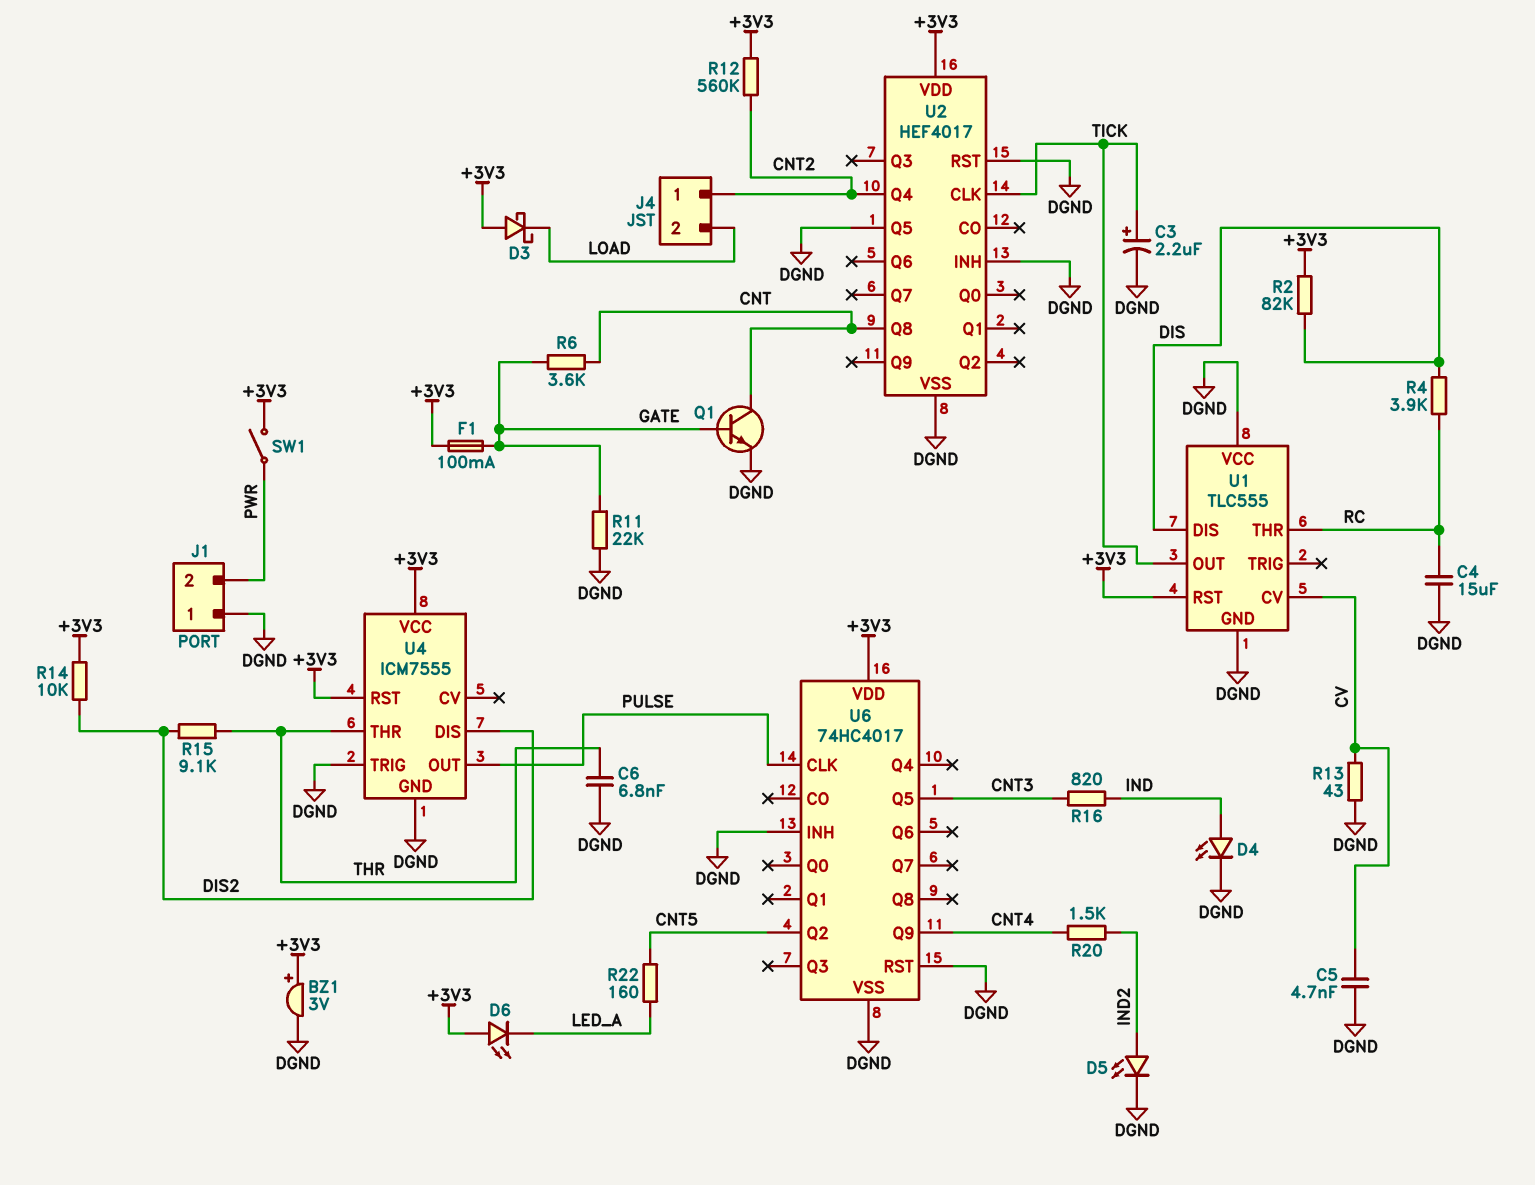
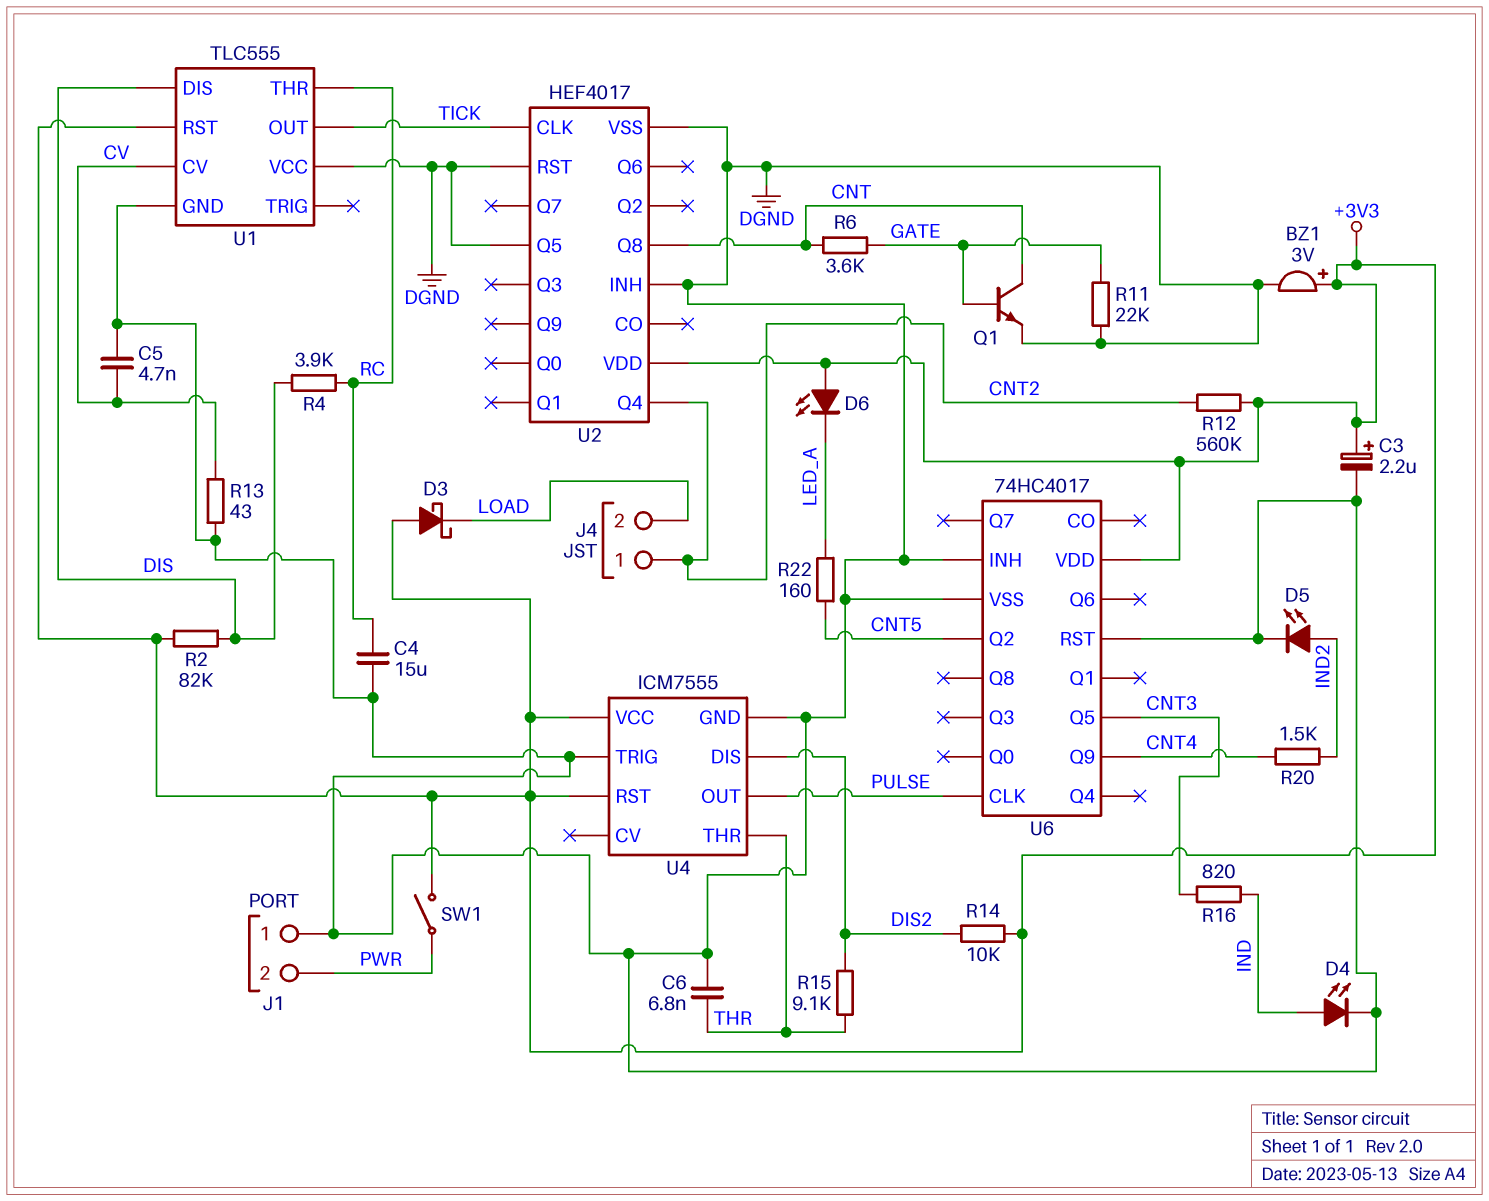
C3: 2.2uF (plus TICK, minus DGND) -> 2.2uF (plus +3V3, minus DGND)
F1: 100mA (+3V3, GATE) -> none

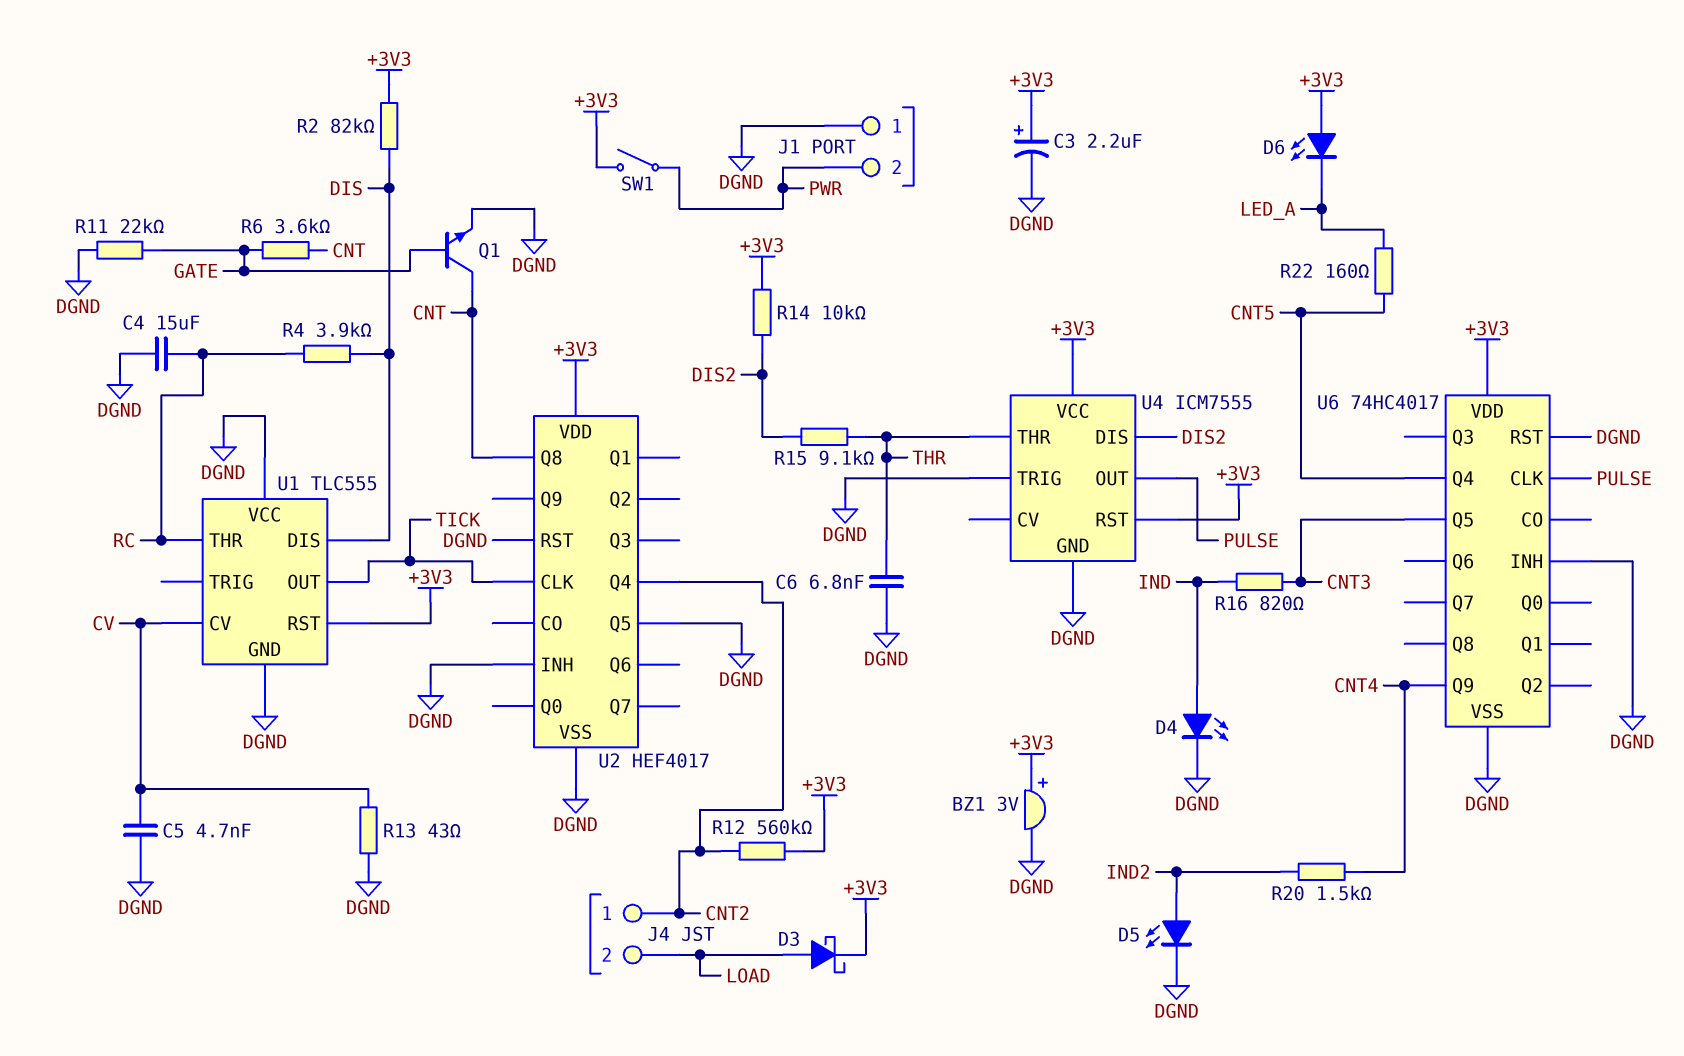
D3: schottky (A +3V3, K LOAD) -> schottky (A LOAD, K +3V3)
U6 pin Q2: CNT5 -> none
U6 pin Q4: none -> CNT5

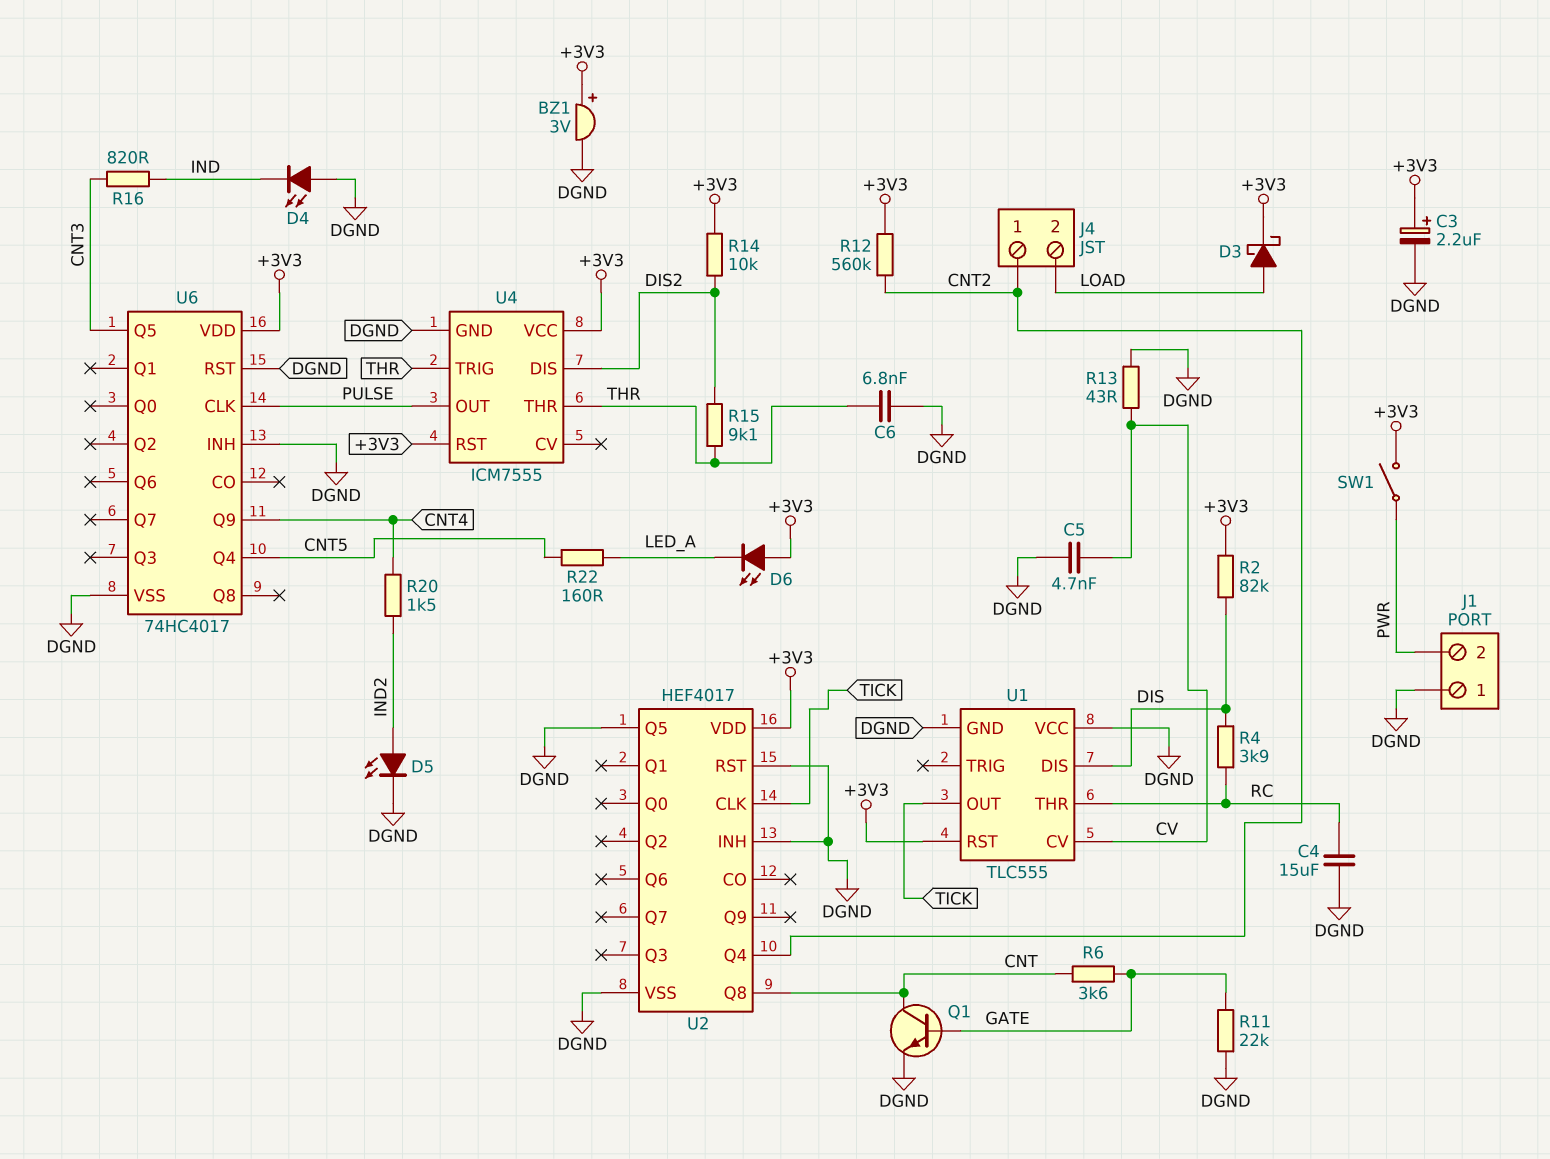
D4: LED (A IND, K DGND) -> LED (A DGND, K IND)
U4 pin TRIG: DGND -> THR

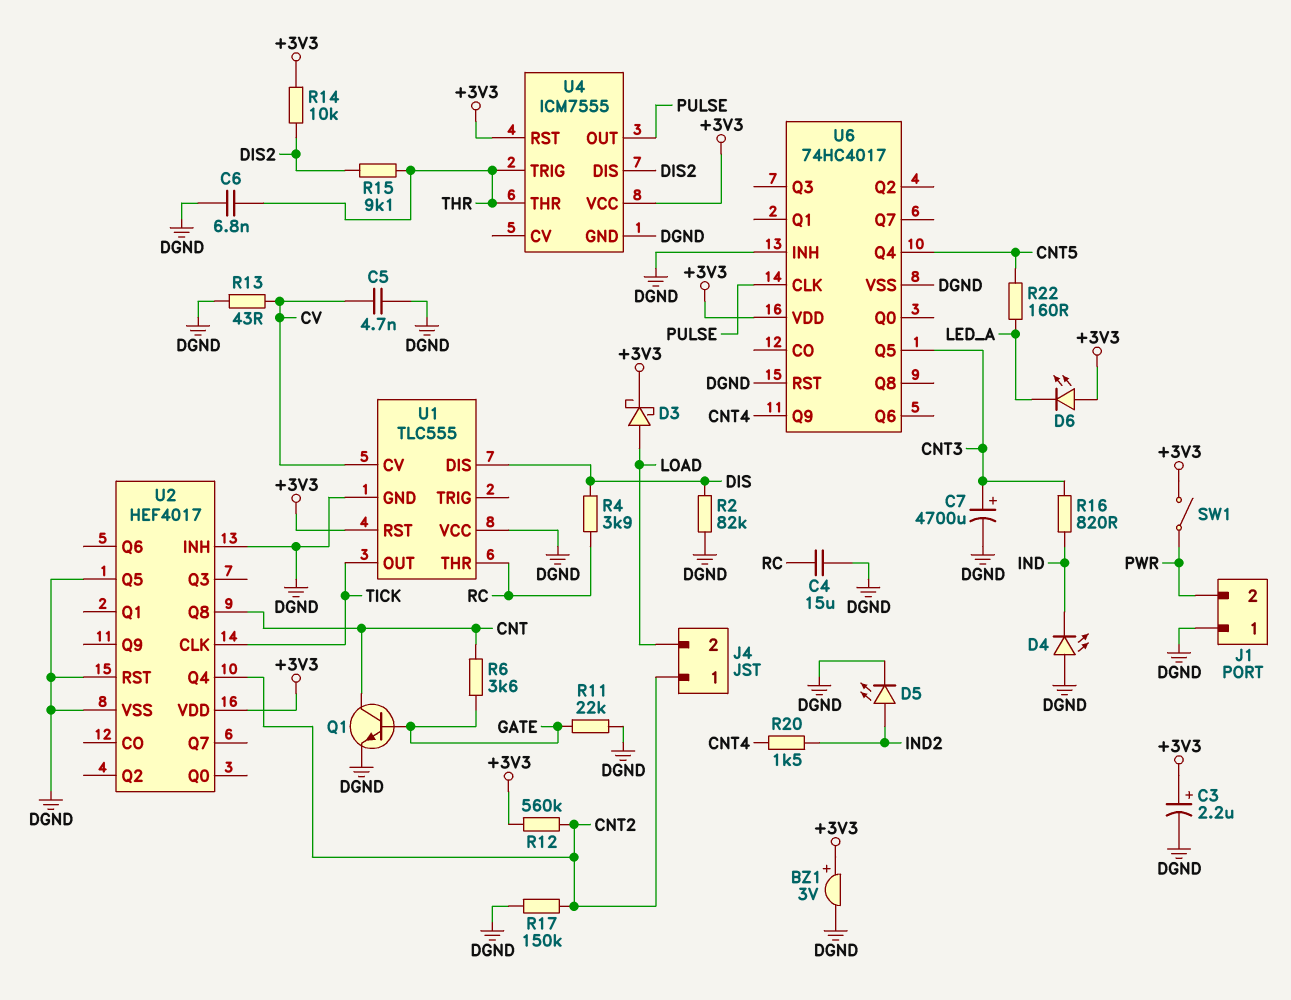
C7: none -> 4700uF (plus CNT3, minus DGND)
R2: 82k (+3V3, DIS) -> 82k (DGND, DIS)
R17: none -> 150k (CNT2, DGND)

